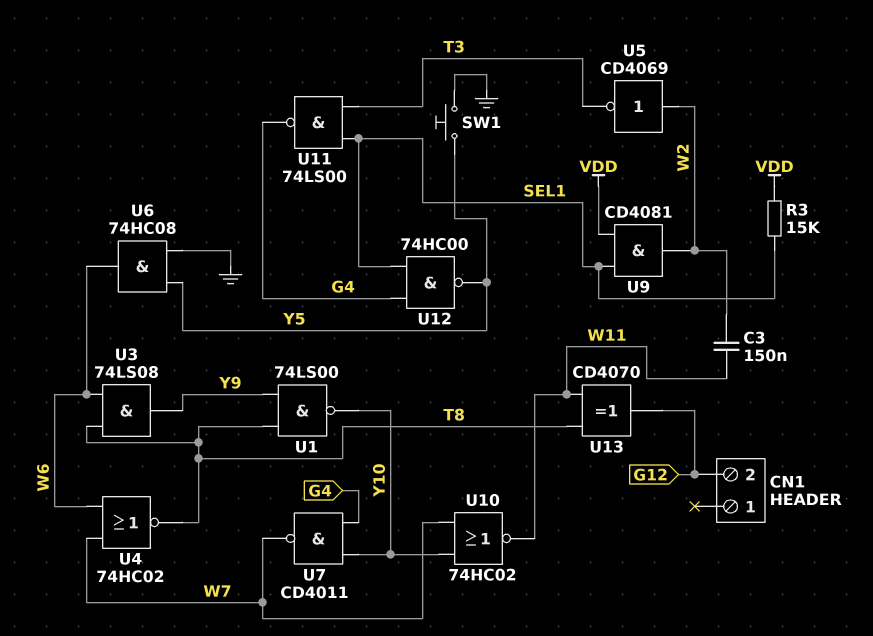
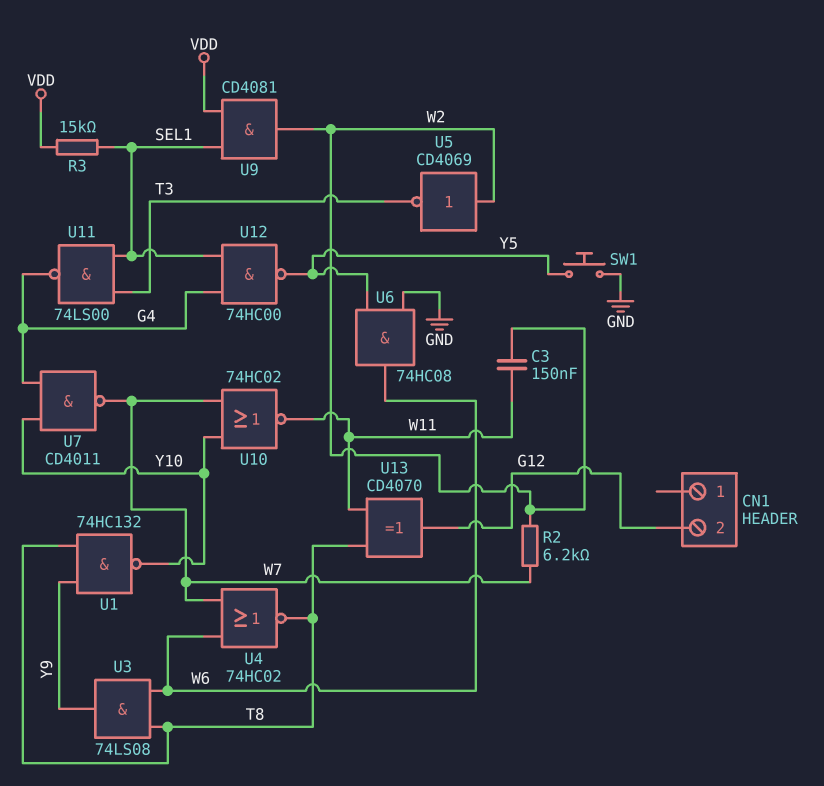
R2: none -> 6.2k (W2, W7)
U1: NAND 74LS00 (in T8, in Y9, out Y10) -> NAND 74HC132 (in T8, in Y9, out Y10)

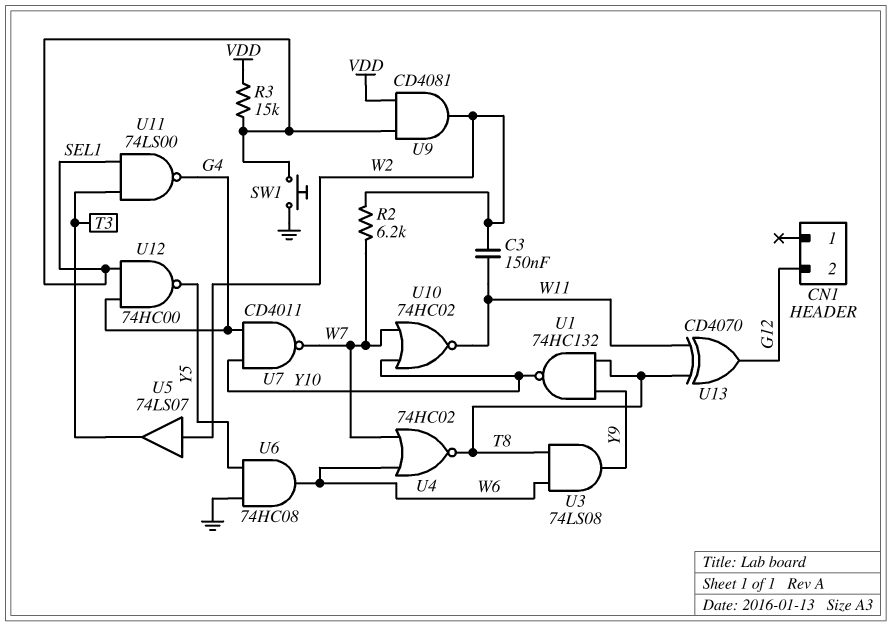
SW1: button (GND, Y5) -> button (GND, SEL1)
U5: NOT CD4069 (in W2, out T3) -> buffer 74LS07 (in W2, out T3)

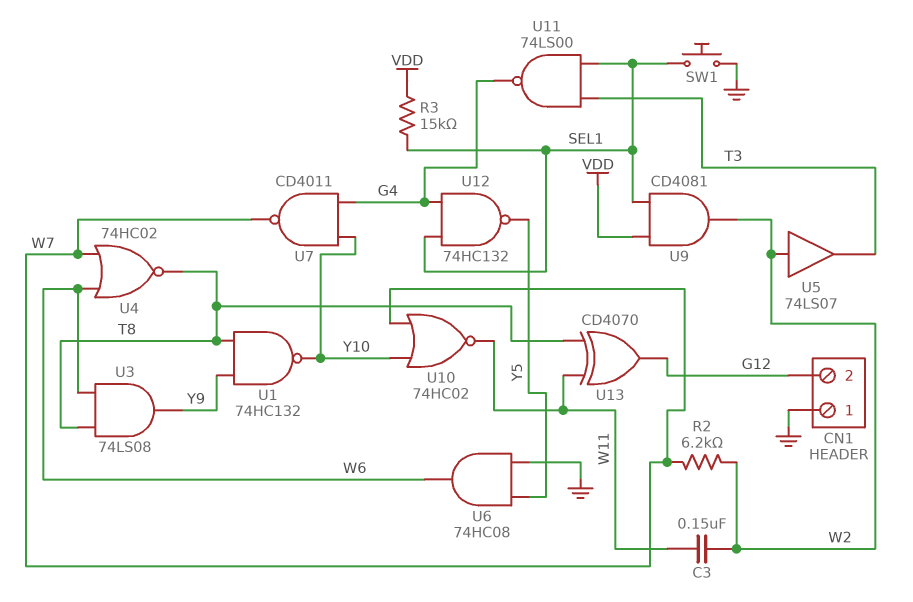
CN1 pin 1: none -> GND
U12: NAND 74HC00 (in G4, in SEL1, out Y5) -> NAND 74HC132 (in G4, in SEL1, out Y5)

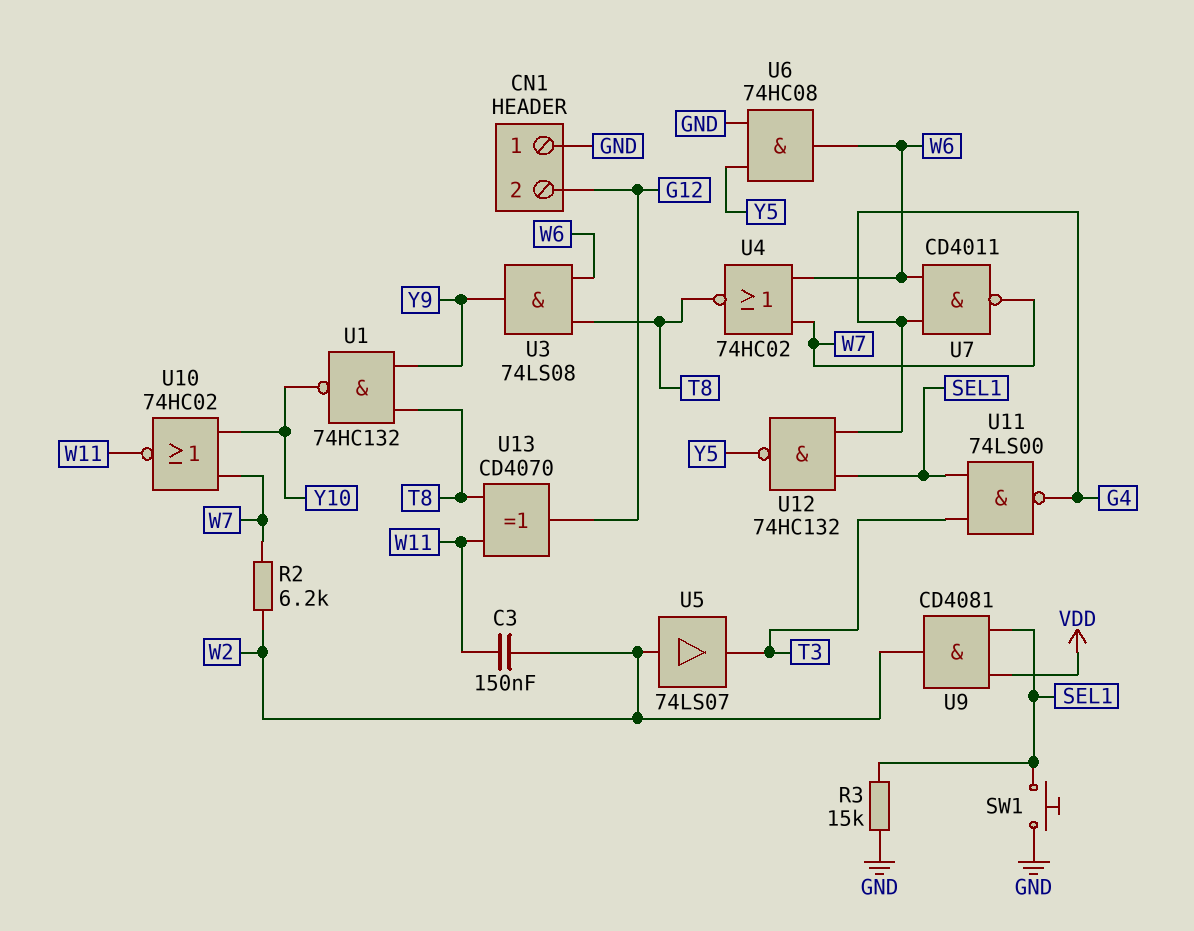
R3: 15k (SEL1, VDD) -> 15k (GND, SEL1)
U7: NAND CD4011 (in G4, in Y10, out W7) -> NAND CD4011 (in G4, in W6, out W7)

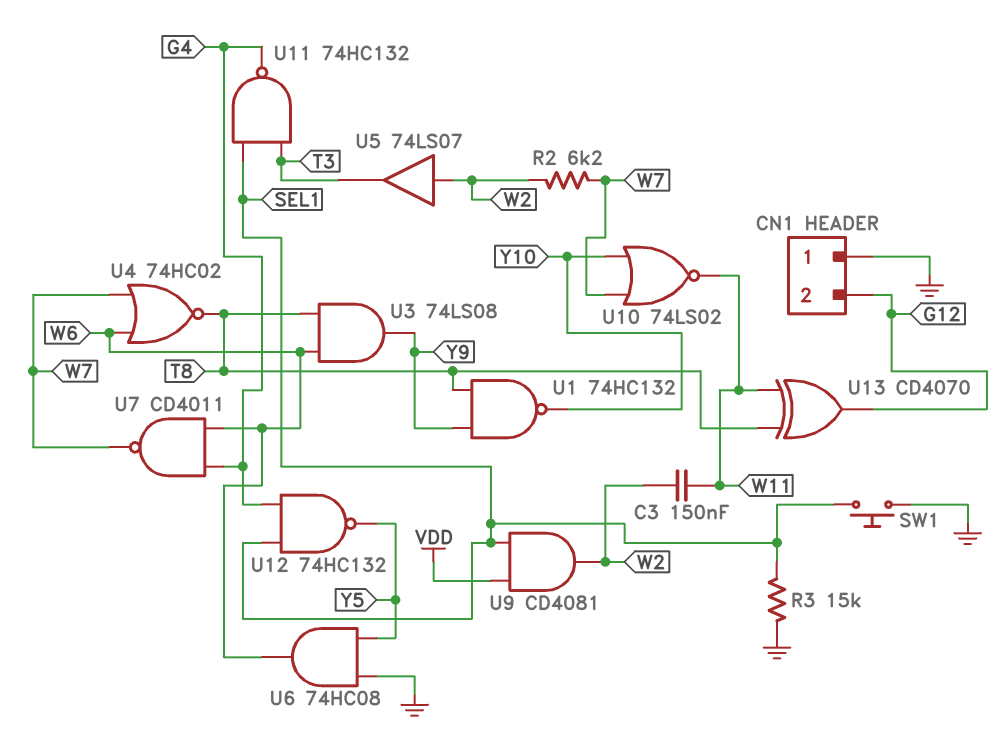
U10: NOR 74HC02 (in W7, in Y10, out W11) -> NOR 74LS02 (in W7, in Y10, out W11)
U11: NAND 74LS00 (in SEL1, in T3, out G4) -> NAND 74HC132 (in SEL1, in T3, out G4)

